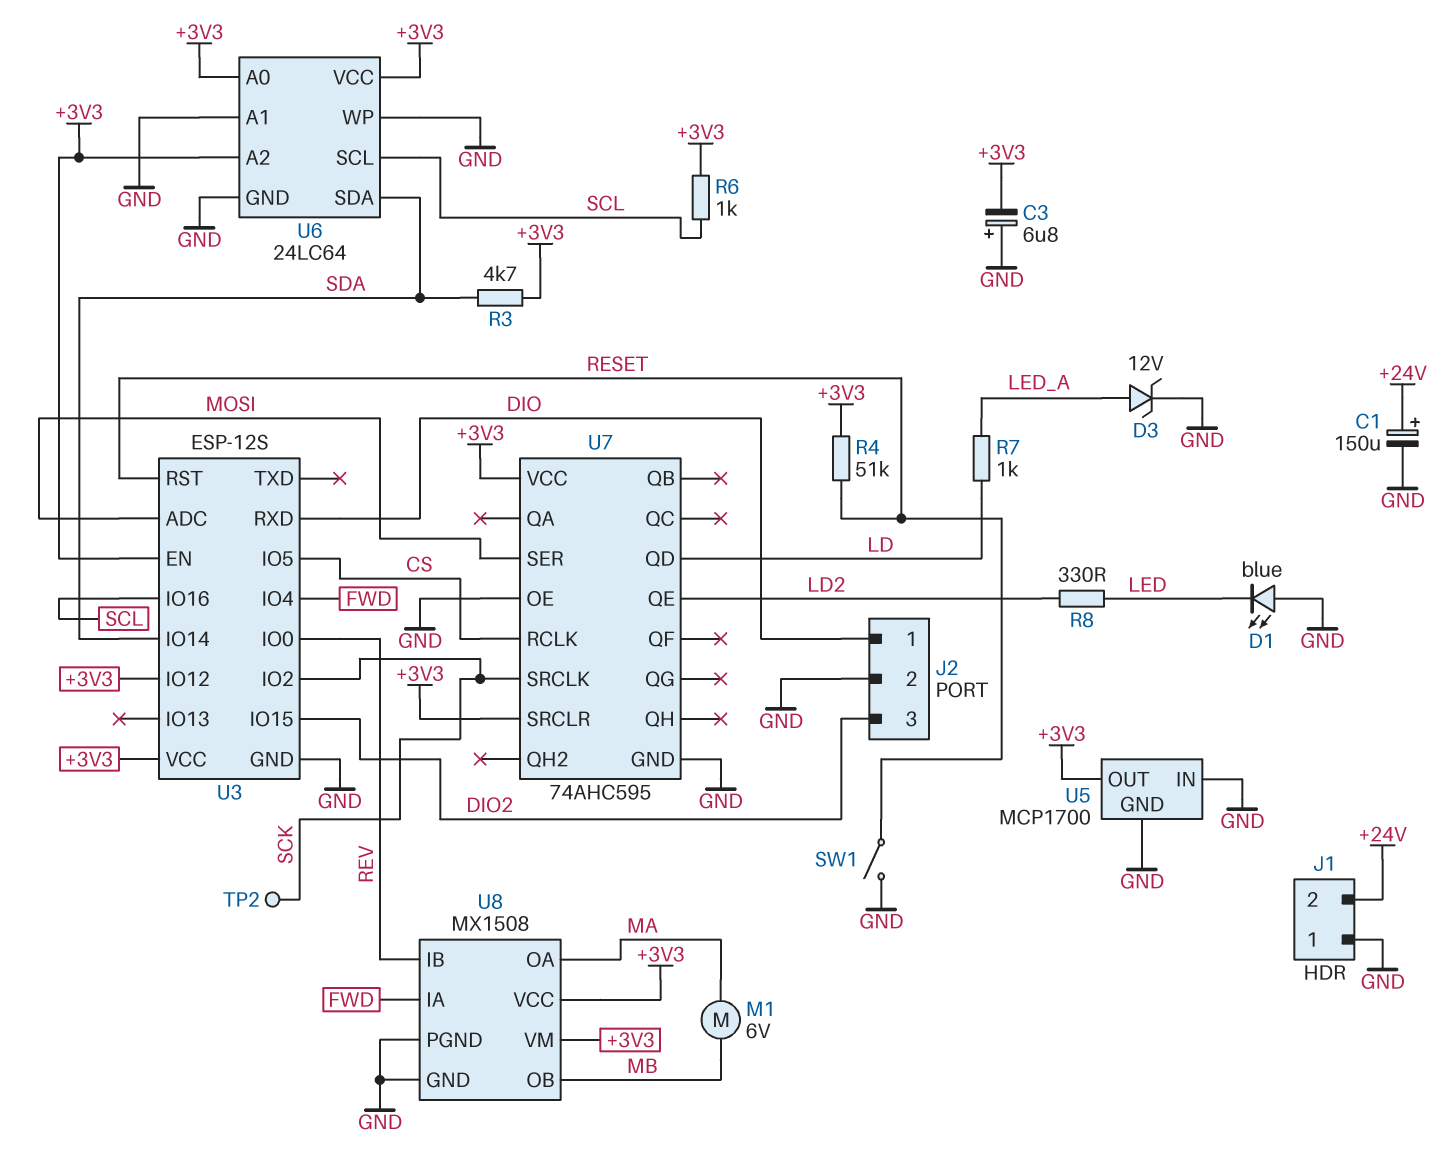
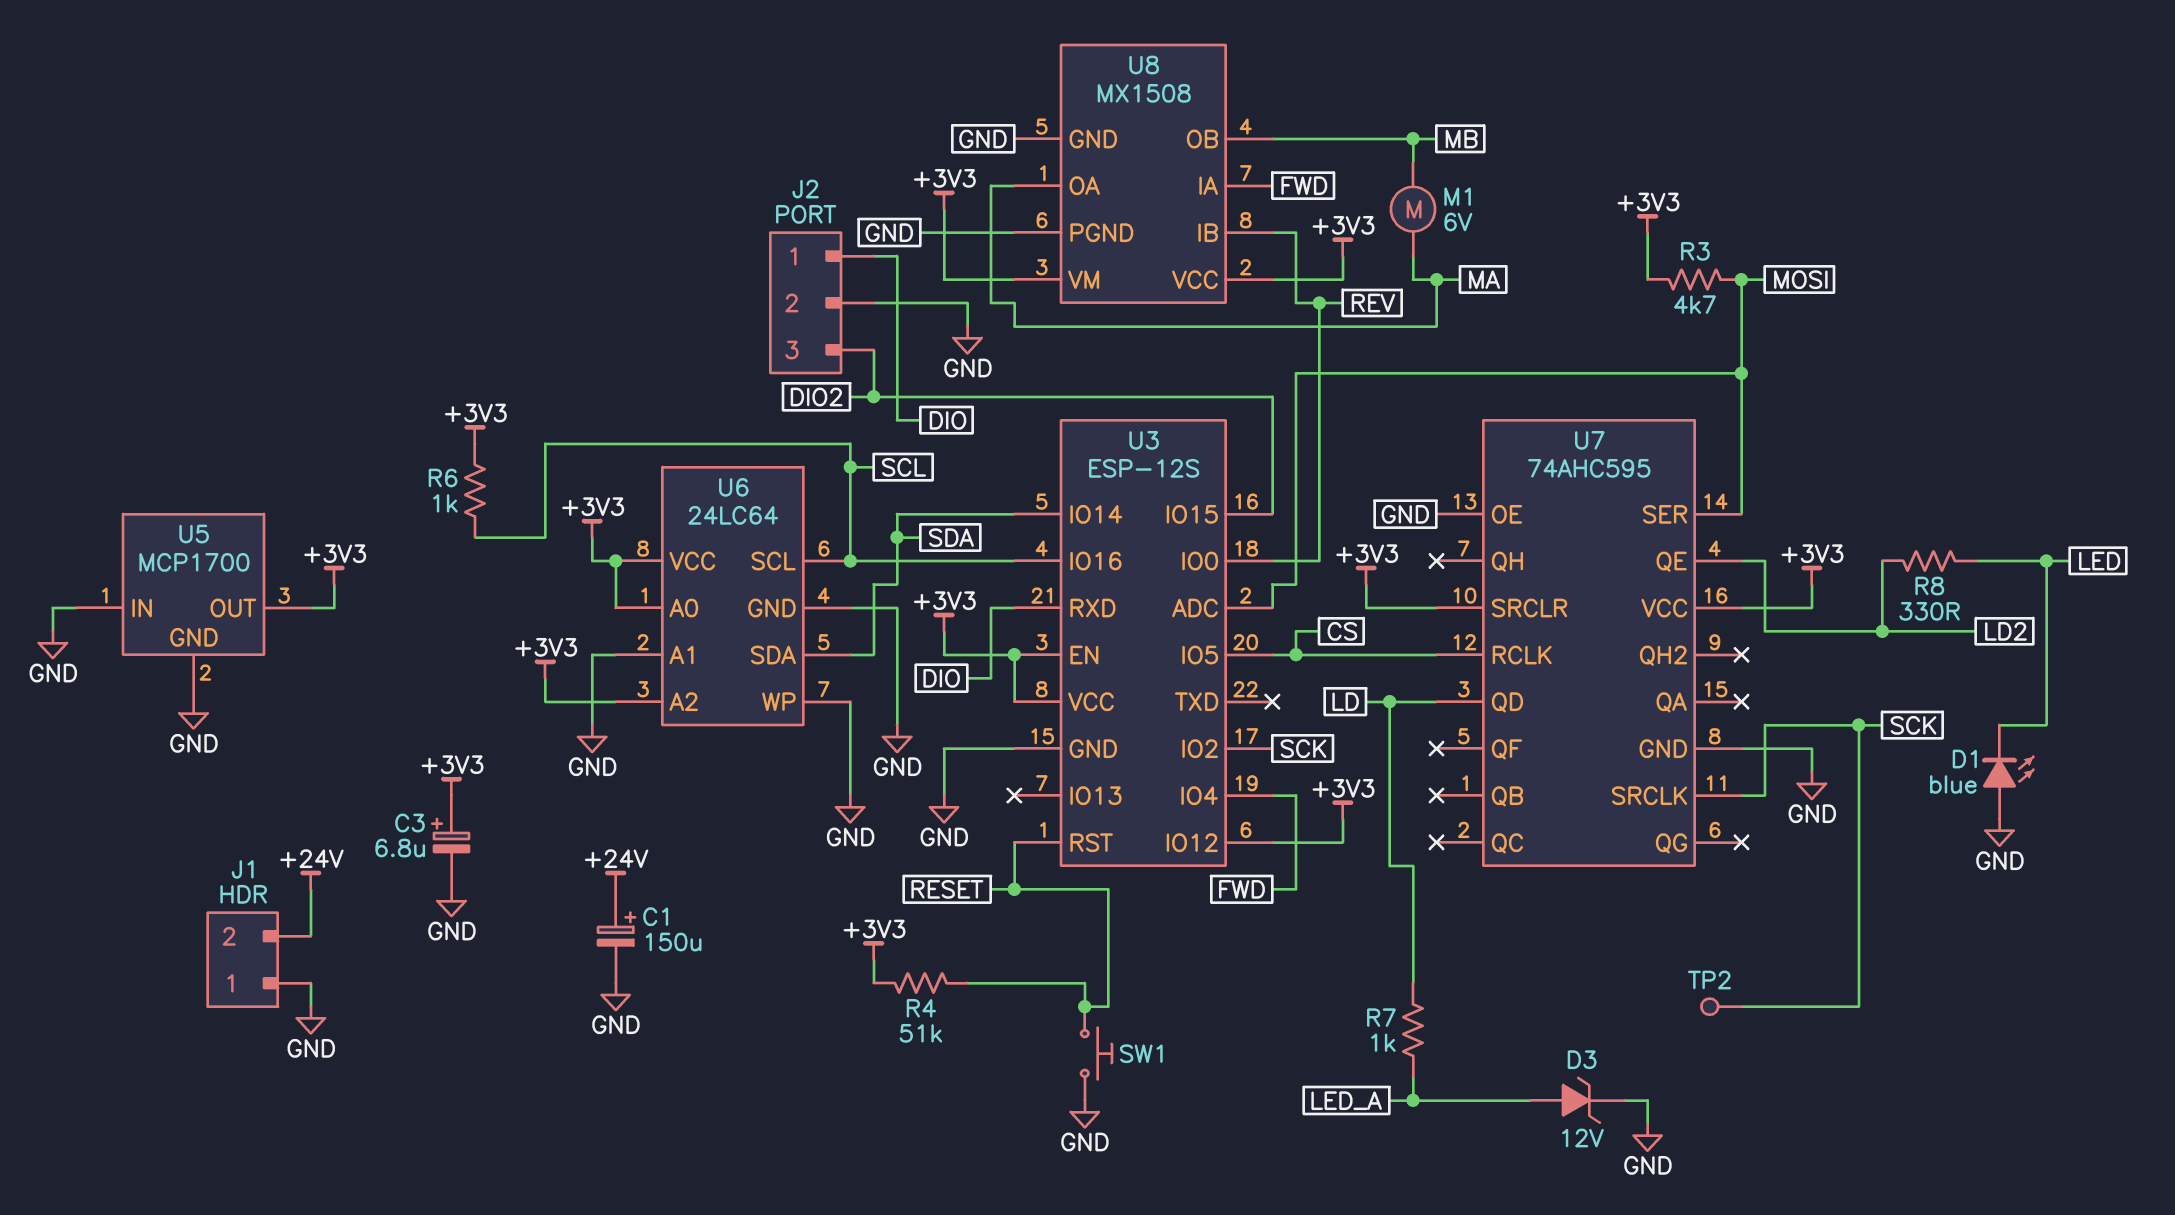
C3: 6.8uF (plus GND, minus +3V3) -> 6.8uF (plus +3V3, minus GND)
R3: 4.7k (+3V3, SDA) -> 4.7k (+3V3, MOSI)
SW1: switch (GND, RESET) -> button (GND, RESET)

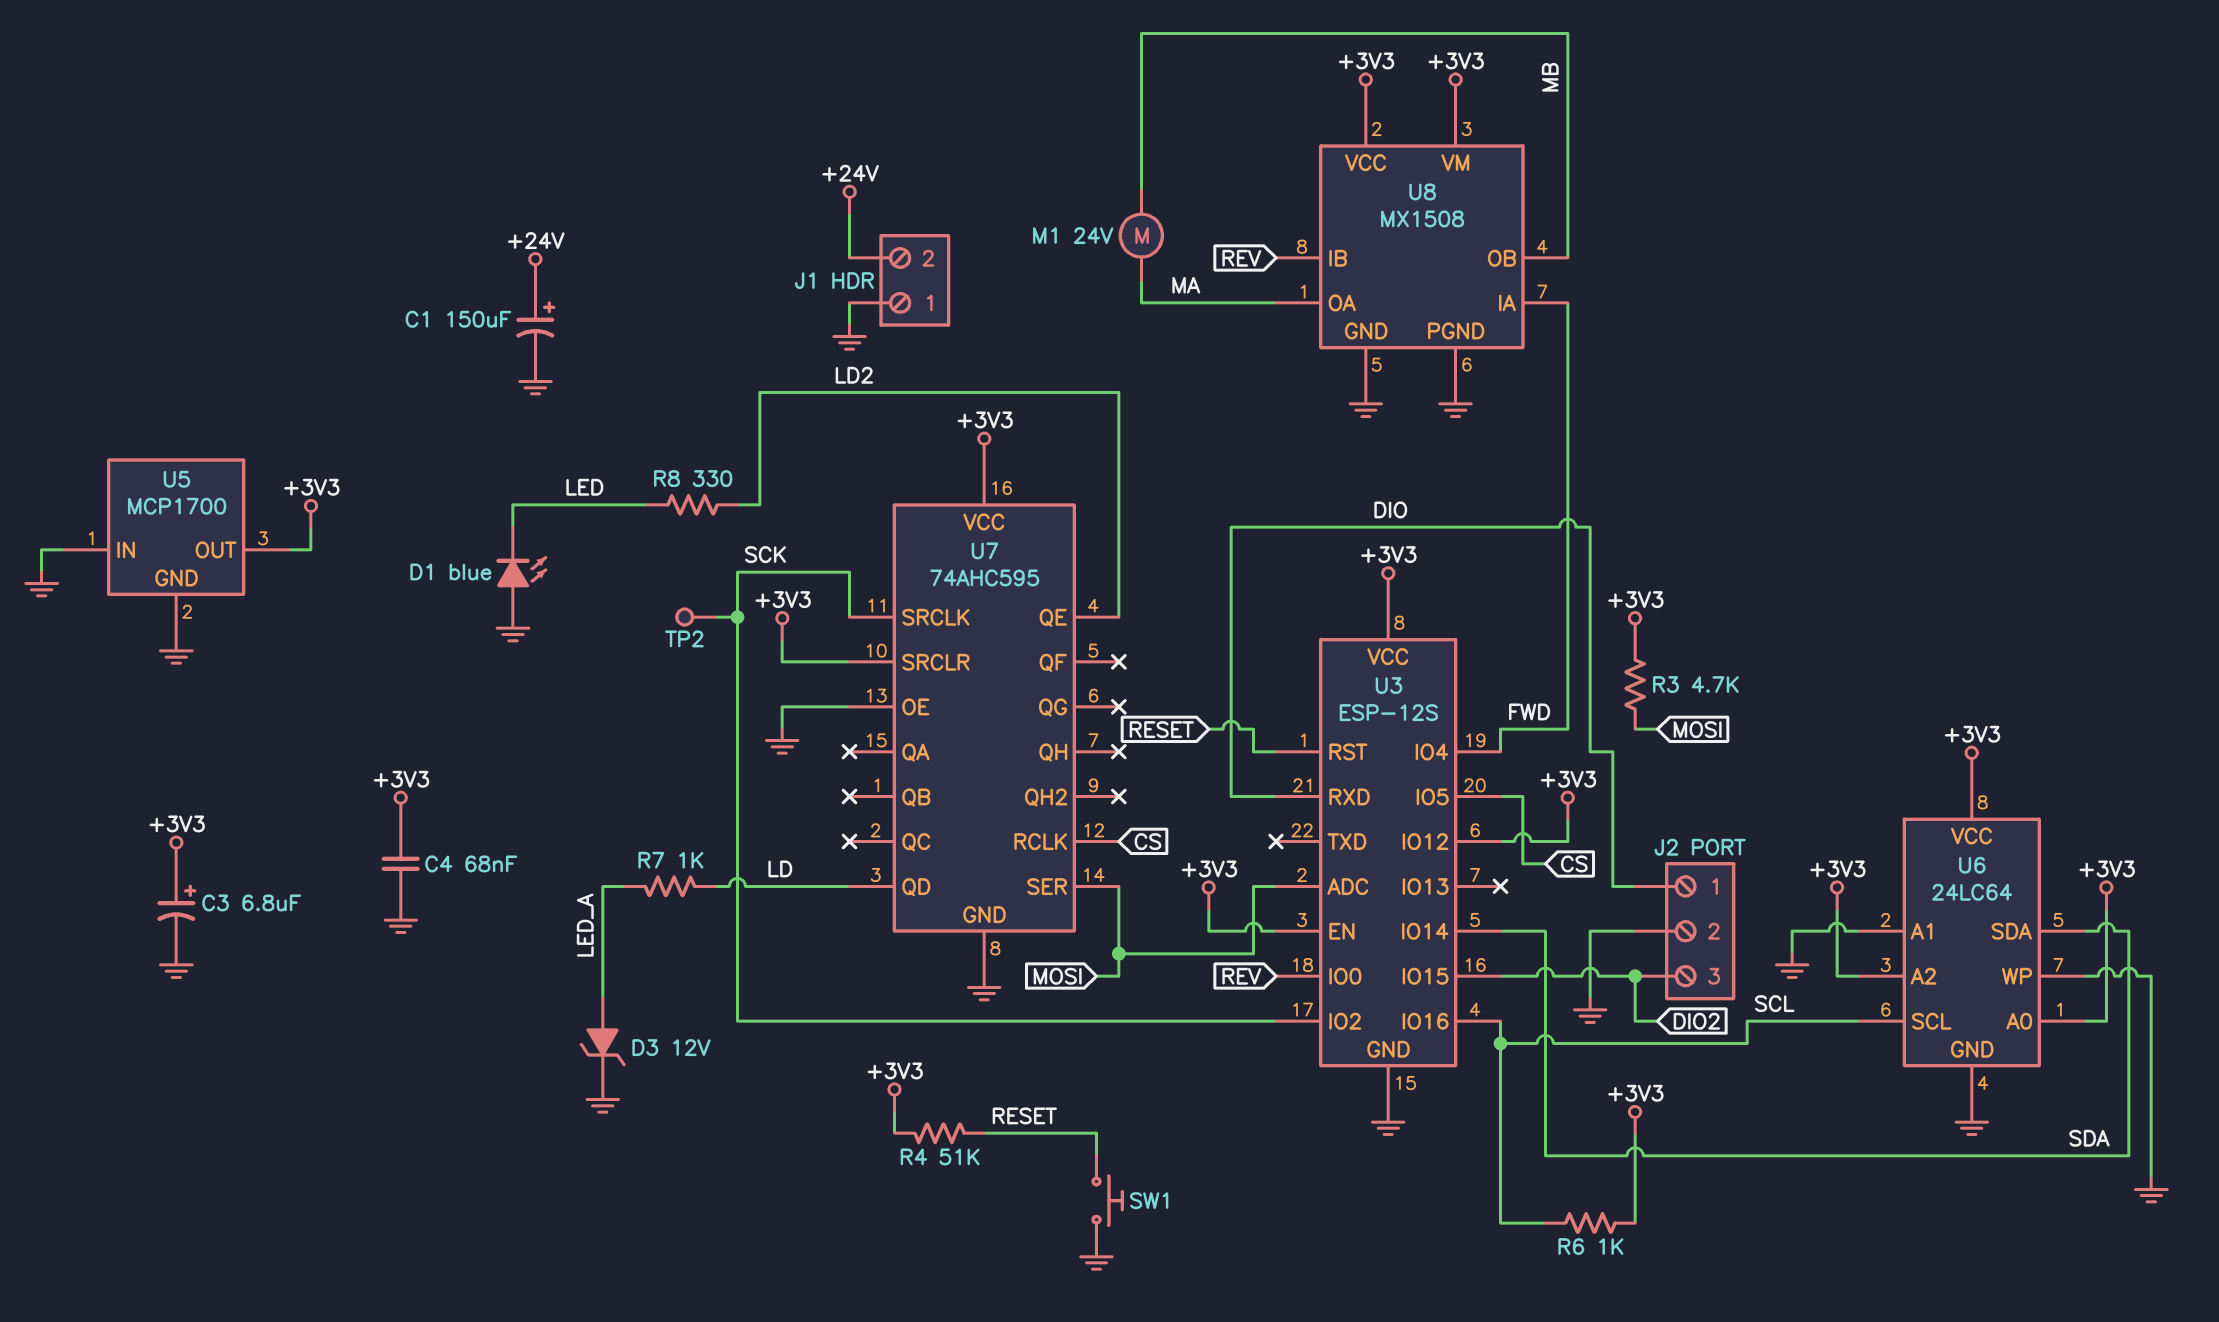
C4: none -> 68nF (+3V3, GND)
M1: motor 6V (MA, MB) -> motor 24V (MA, MB)

